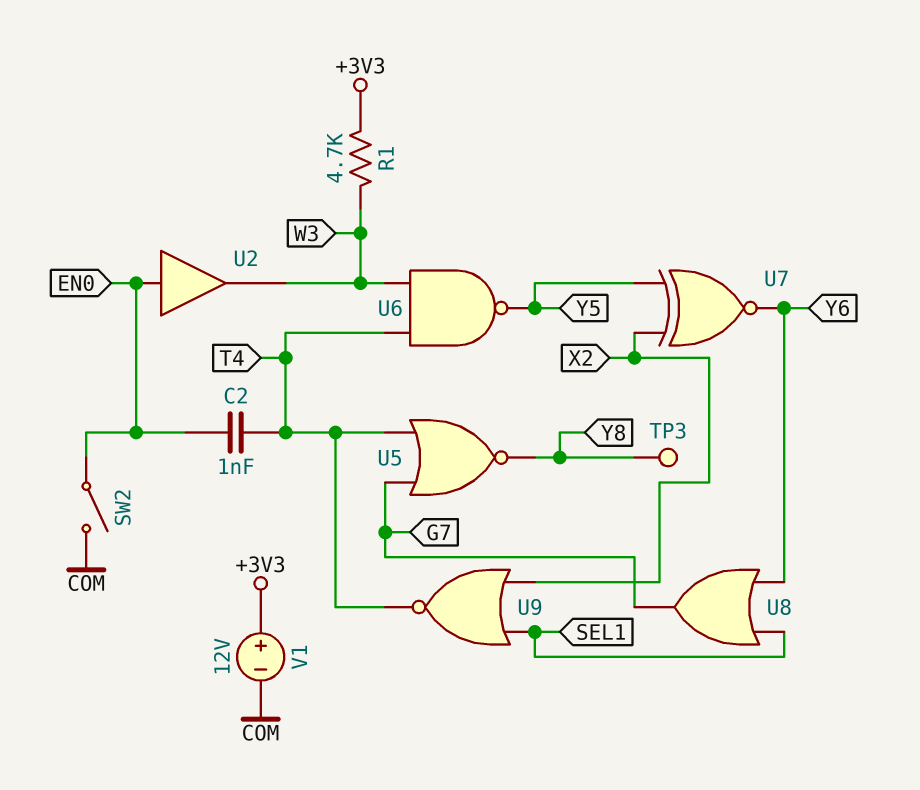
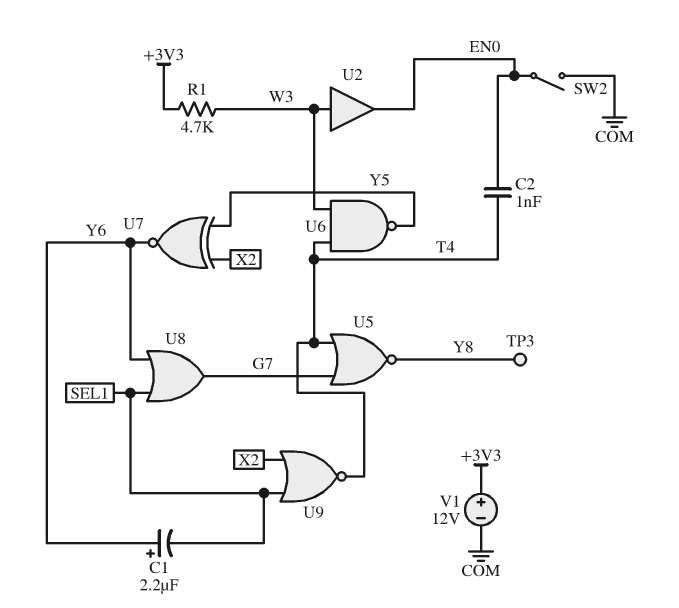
C1: none -> 2.2uF (plus Y6, minus SEL1)
U2: buffer (in EN0, out W3) -> buffer (in W3, out EN0)

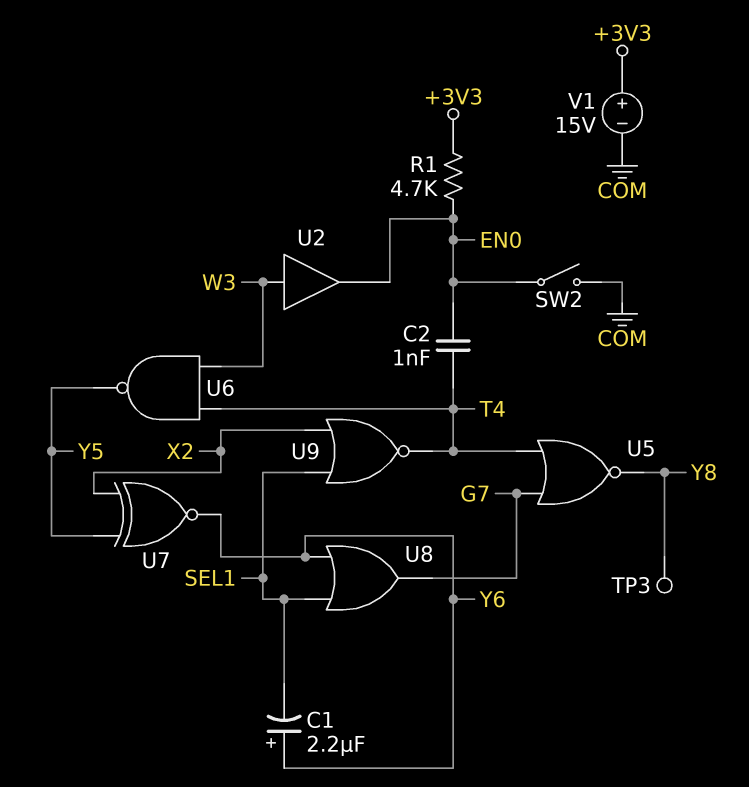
R1: 4.7k (+3V3, W3) -> 4.7k (+3V3, EN0)
V1: 12V (plus +3V3, minus COM) -> 15V (plus +3V3, minus COM)

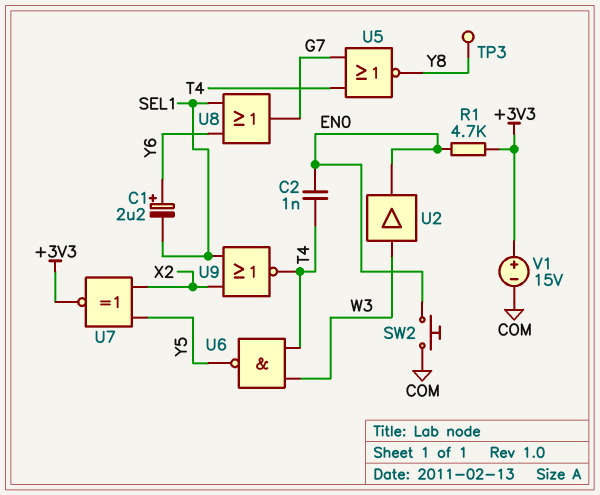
SW2: switch (COM, EN0) -> button (COM, EN0)
U7: XNOR (in X2, in Y5, out Y6) -> XNOR (in X2, in Y5, out +3V3)

